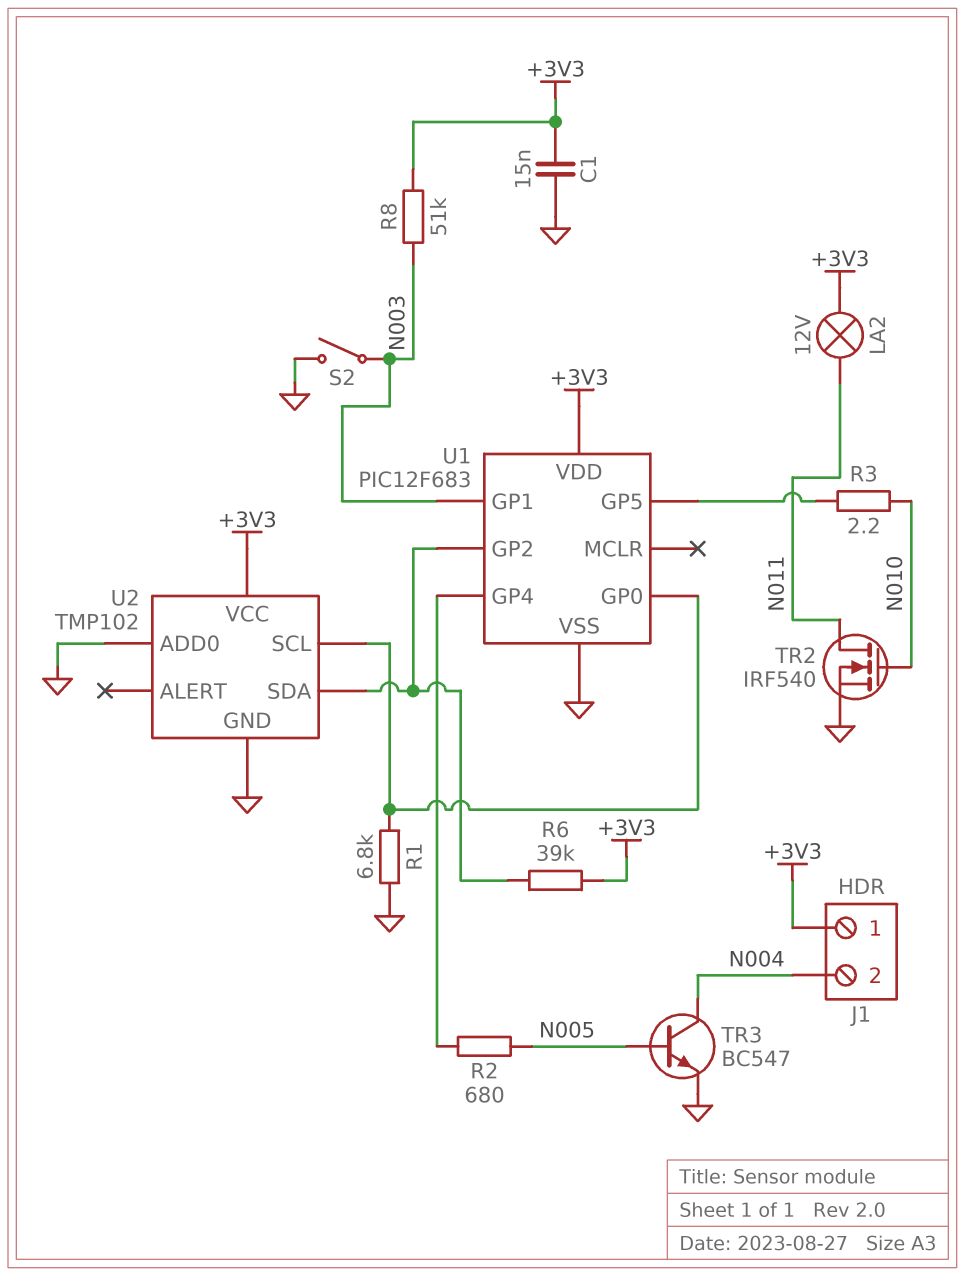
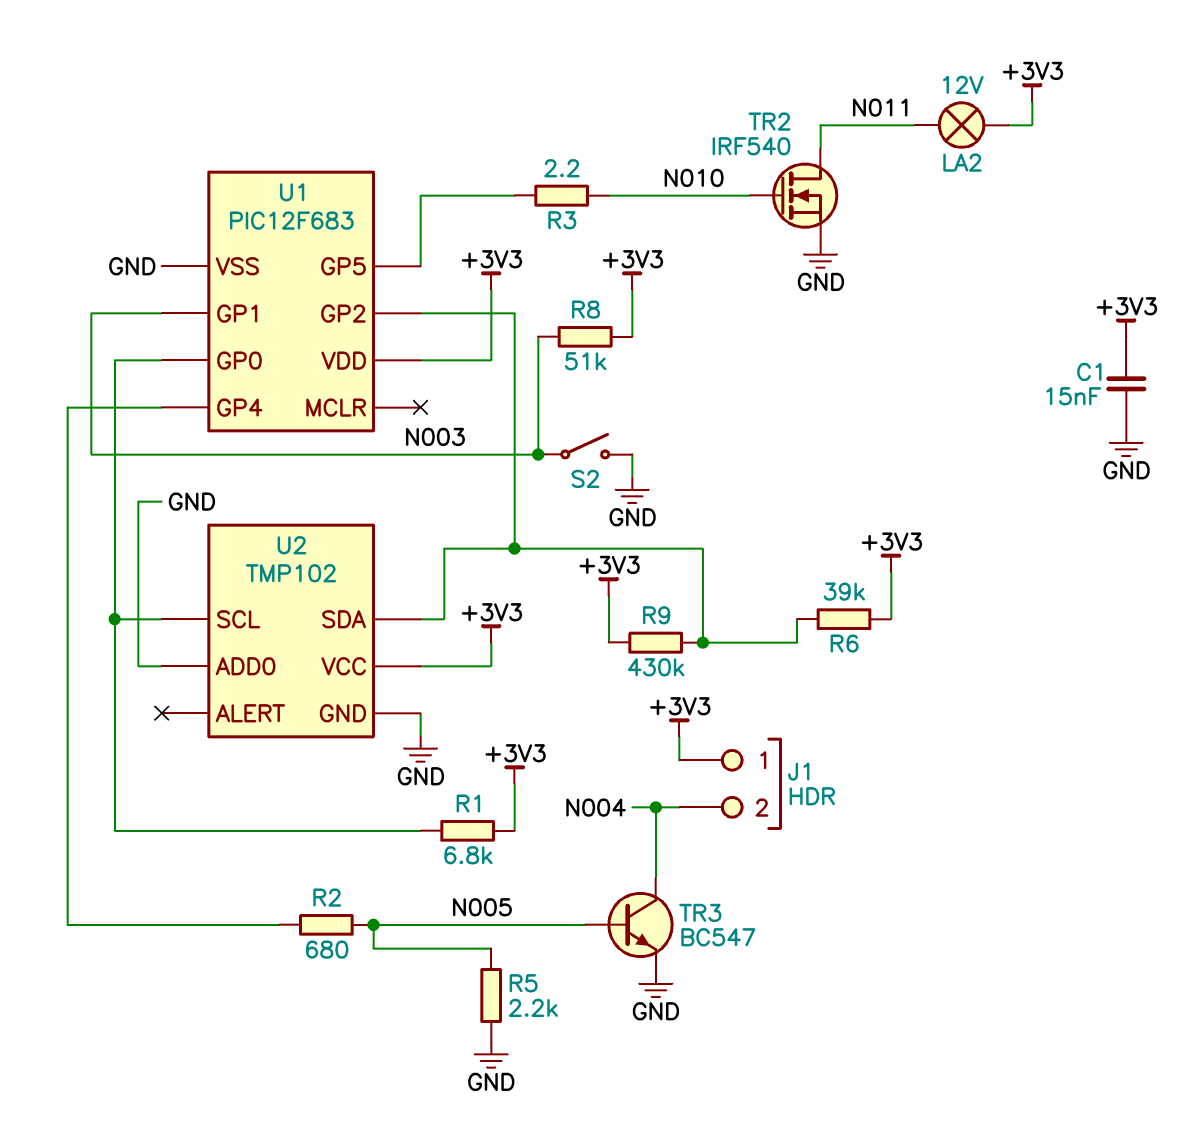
R1: 6.8k (GND, U1/GP0) -> 6.8k (+3V3, U1/GP0)
R5: none -> 2.2k (GND, N005)
R9: none -> 430k (+3V3, U1/GP2)

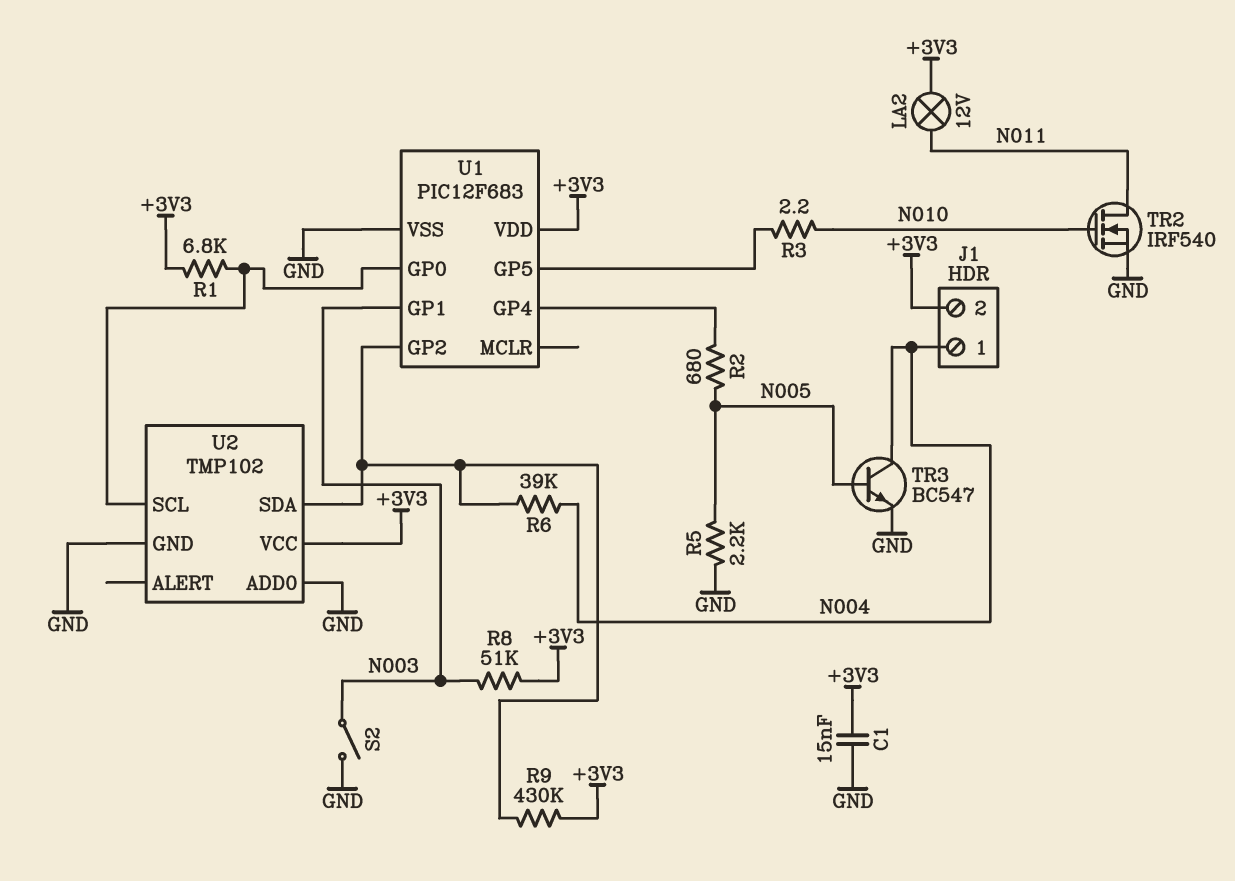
J1 pin 1: +3V3 -> N004
J1 pin 2: N004 -> +3V3
R6: 39k (+3V3, U1/GP2) -> 39k (N004, U1/GP2)

